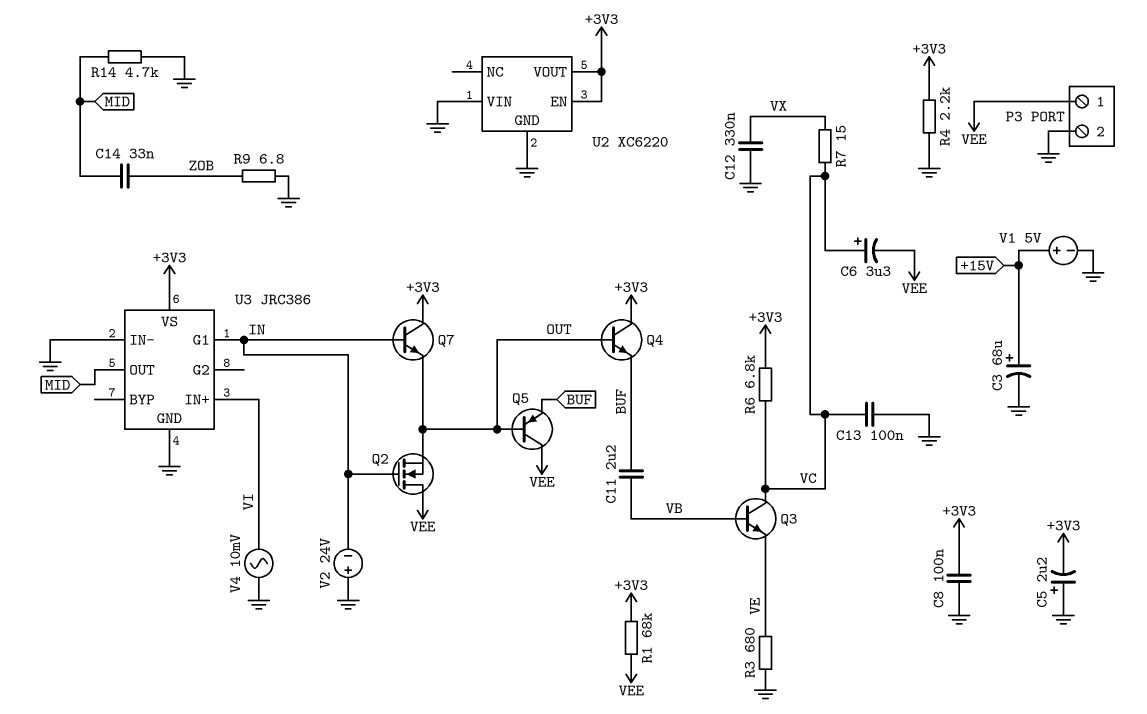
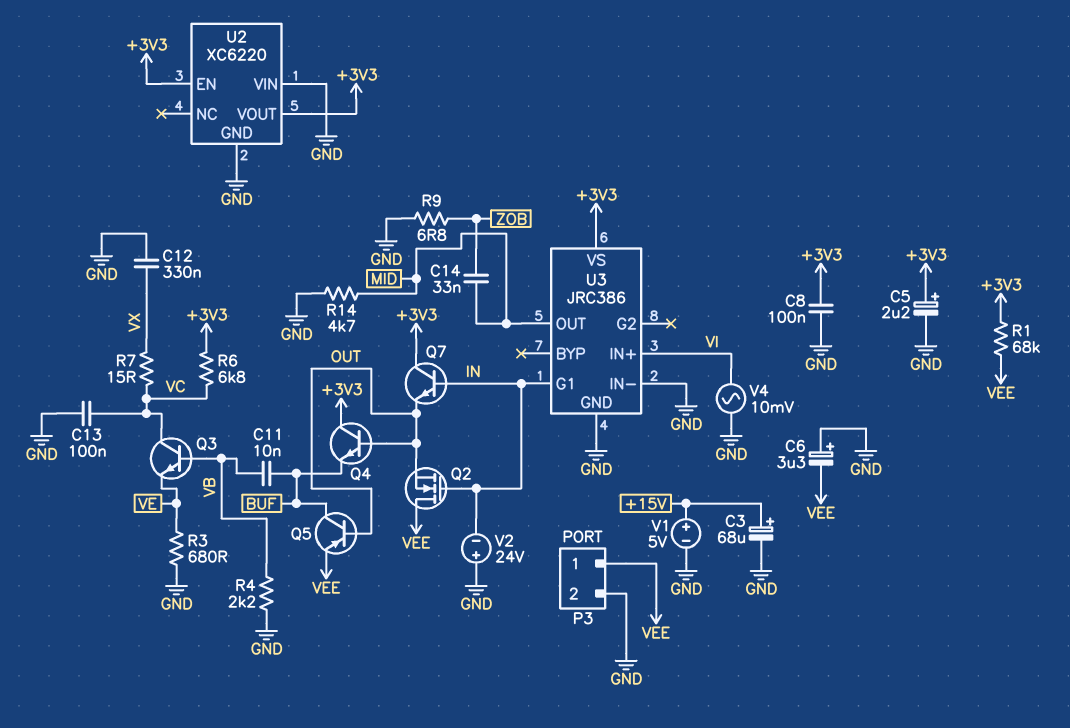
C5: 2.2uF (plus GND, minus +3V3) -> 2.2uF (plus +3V3, minus GND)
C6: 3.3uF (plus VC, minus VEE) -> 3.3uF (plus GND, minus VEE)
C11: 2.2uF (BUF, VB) -> 10nF (BUF, VB)
Q5: PNP (B OUT, C VEE, E BUF) -> PNP (B OUT, C BUF, E VEE)
R4: 2.2k (+3V3, GND) -> 2.2k (GND, VB)

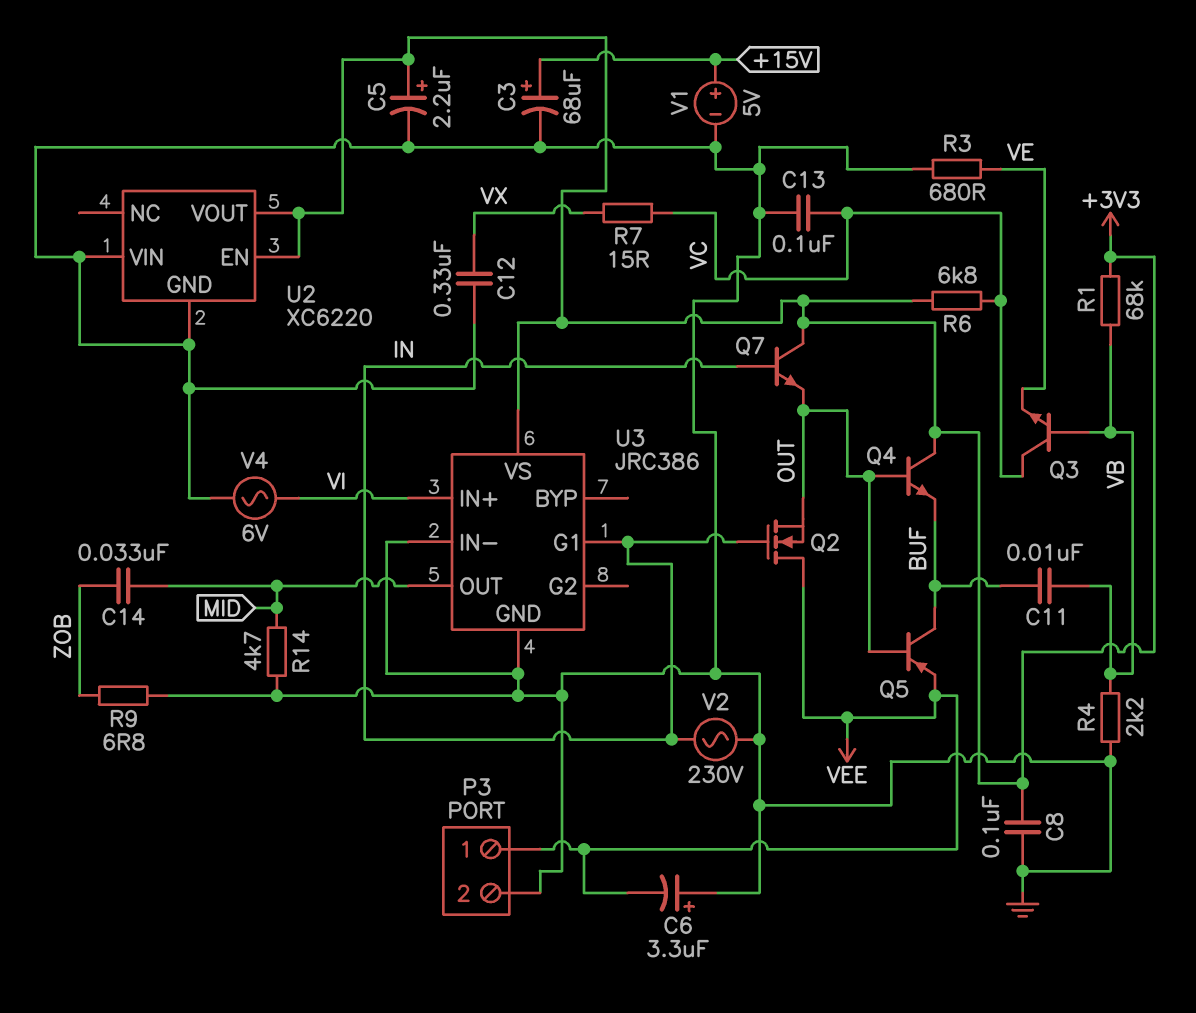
R1: 68k (+3V3, VEE) -> 68k (+3V3, VB)
V2: 24V (plus GND, minus IN) -> AC 230V (GND, IN)
V4: AC 10mV (GND, VI) -> AC 6V (GND, VI)

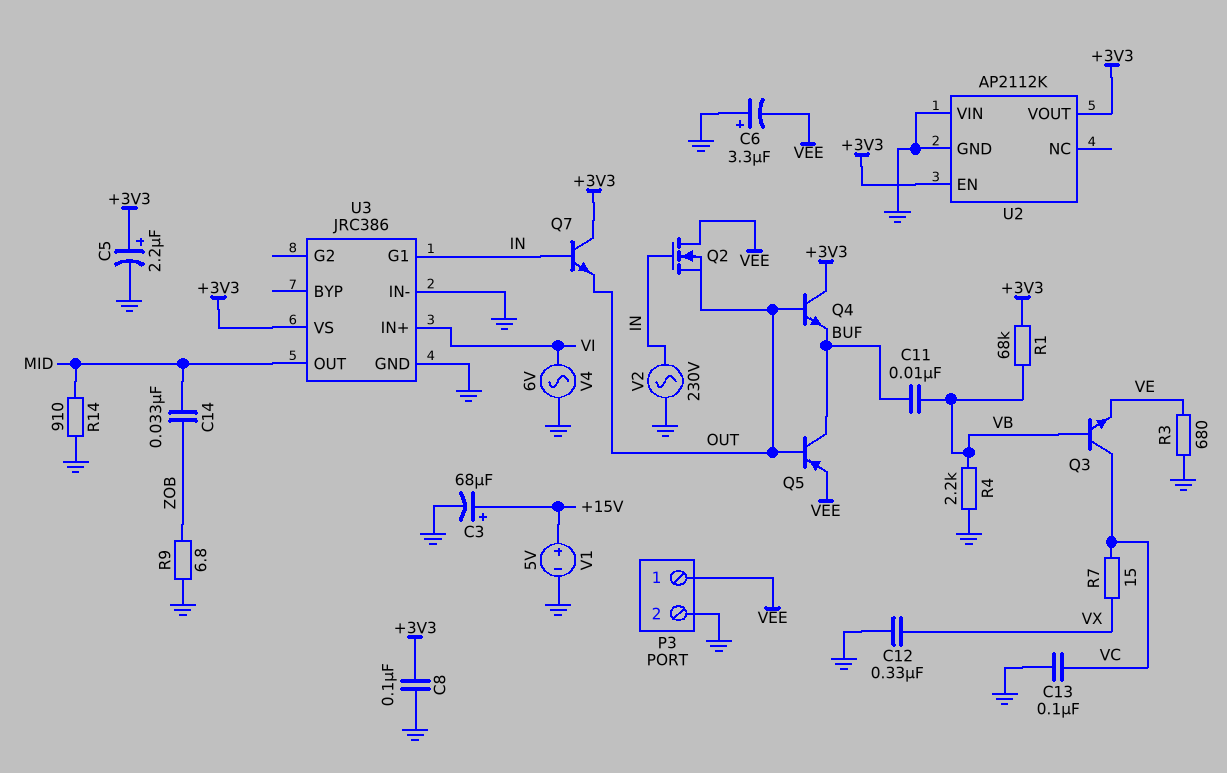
R6: 6.8k (+3V3, VC) -> none
R14: 4.7k (GND, MID) -> 910 (GND, MID)
U2: XC6220 -> AP2112K

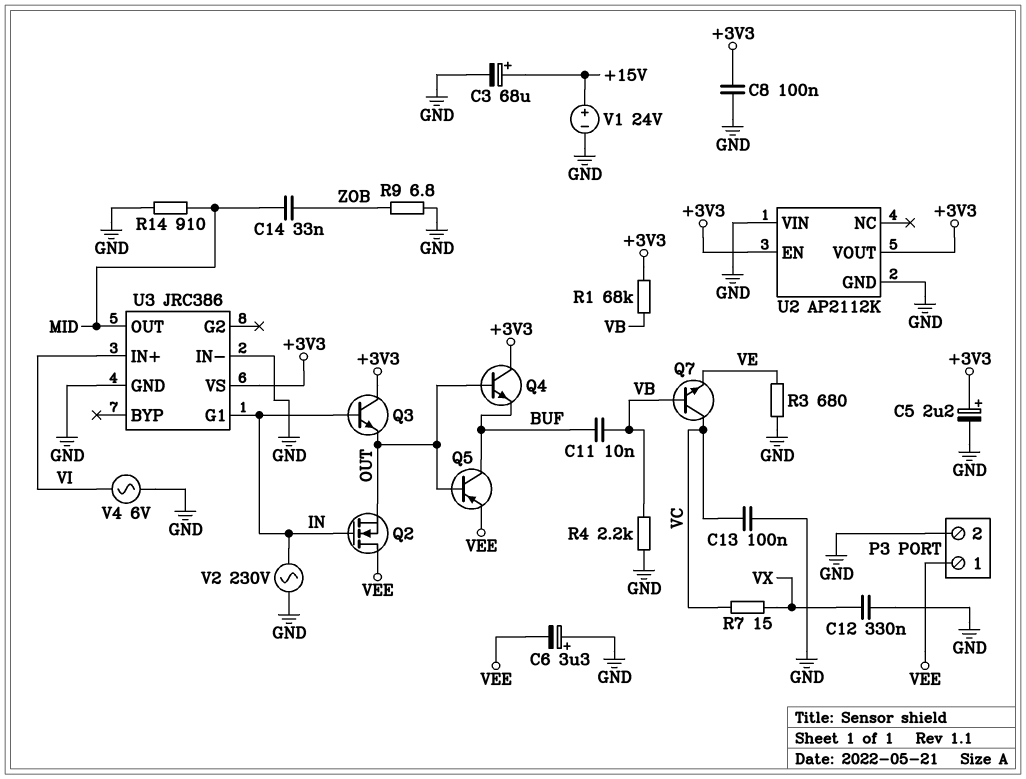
Q3: NPN (B VB, C VC, E VE) -> NPN (B IN, C +3V3, E OUT)
Q7: NPN (B IN, C +3V3, E OUT) -> NPN (B VB, C VC, E VE)
V1: 5V (plus +15V, minus GND) -> 24V (plus +15V, minus GND)

